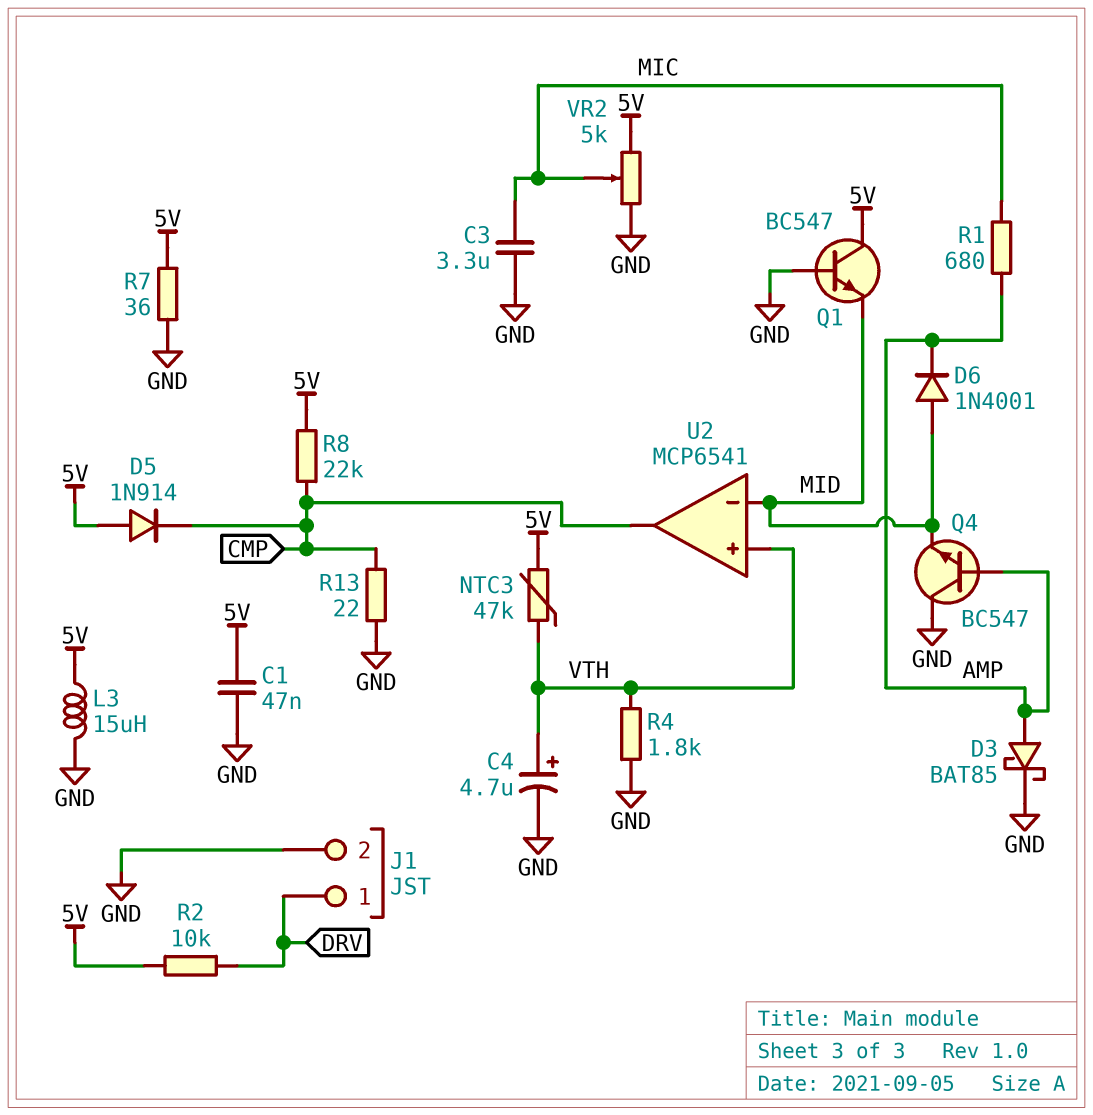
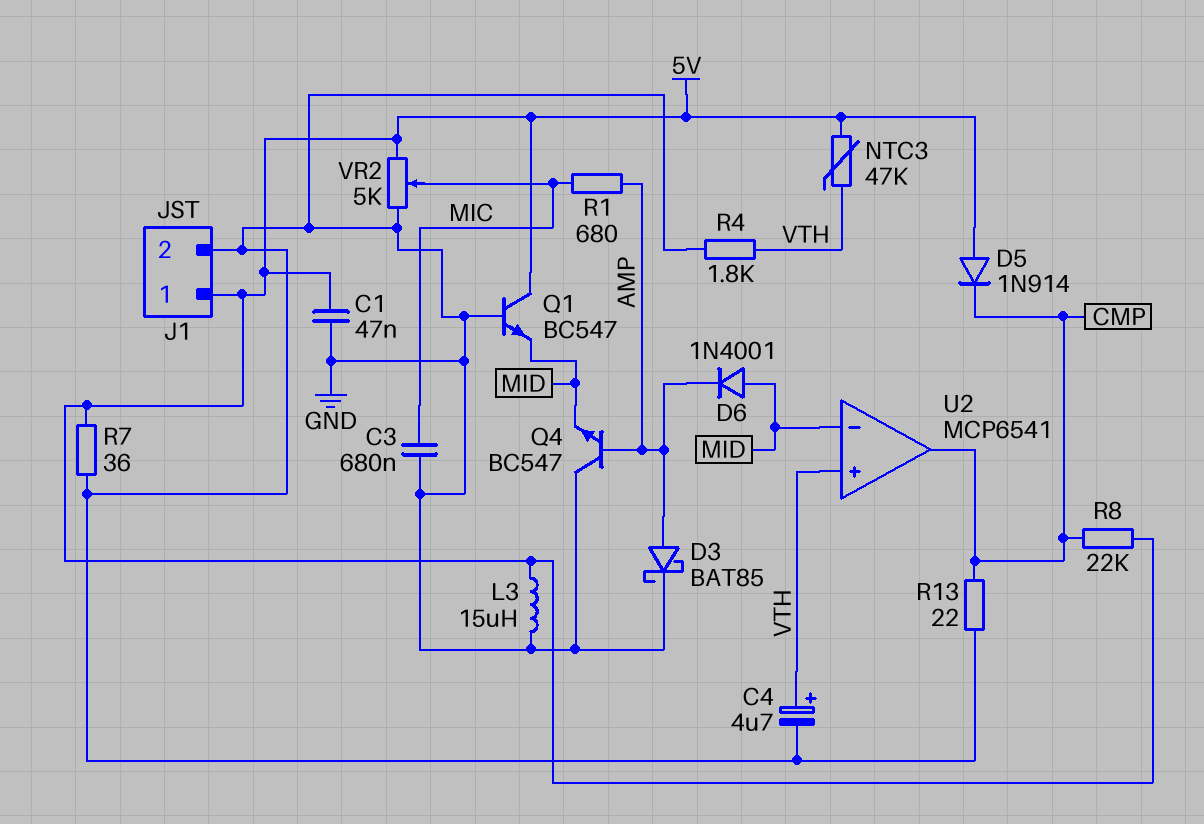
C3: 3.3uF (GND, MIC) -> 680nF (GND, MIC)
J1 pin 1: DRV -> 5V
R2: 10k (5V, DRV) -> none

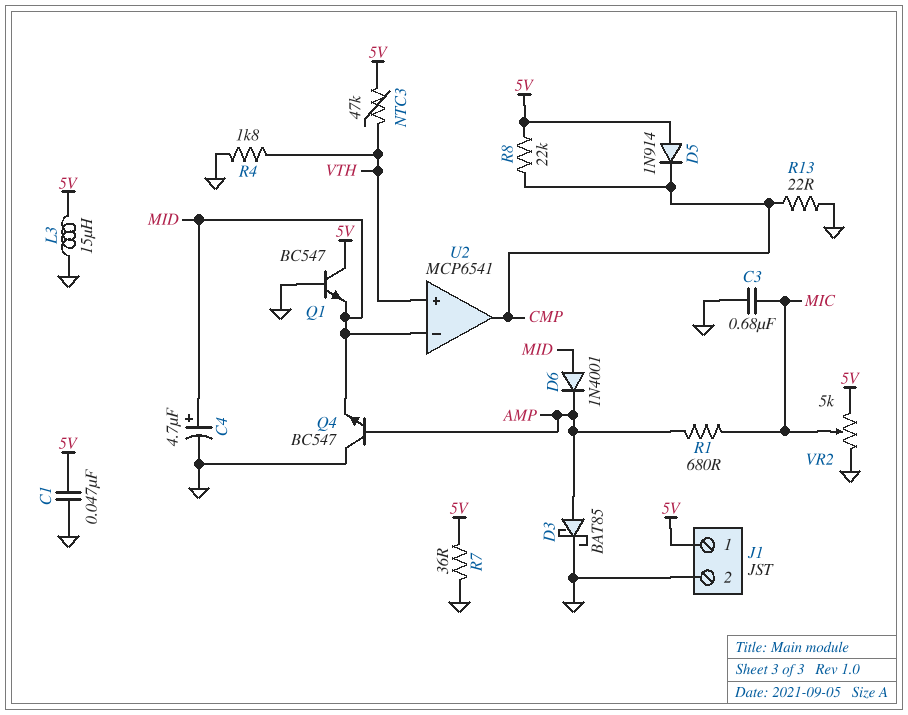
C4: 4.7uF (plus VTH, minus GND) -> 4.7uF (plus MID, minus GND)

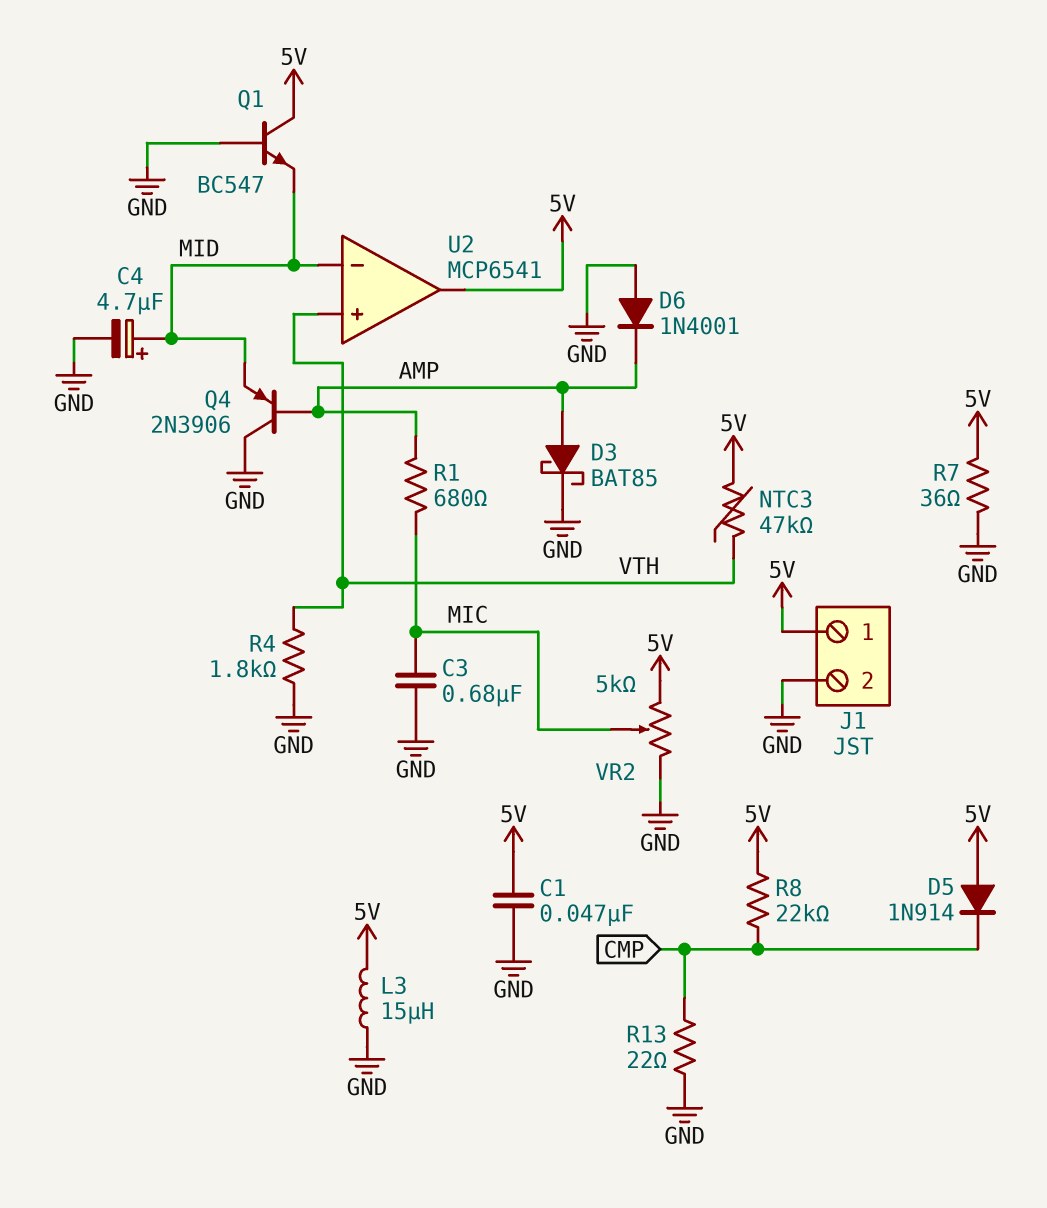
D6: diode 1N4001 (A MID, K AMP) -> diode 1N4001 (A GND, K AMP)
Q4: NPN BC547 (B AMP, C GND, E MID) -> PNP 2N3906 (B AMP, C GND, E MID)
U2 pin out: CMP -> 5V

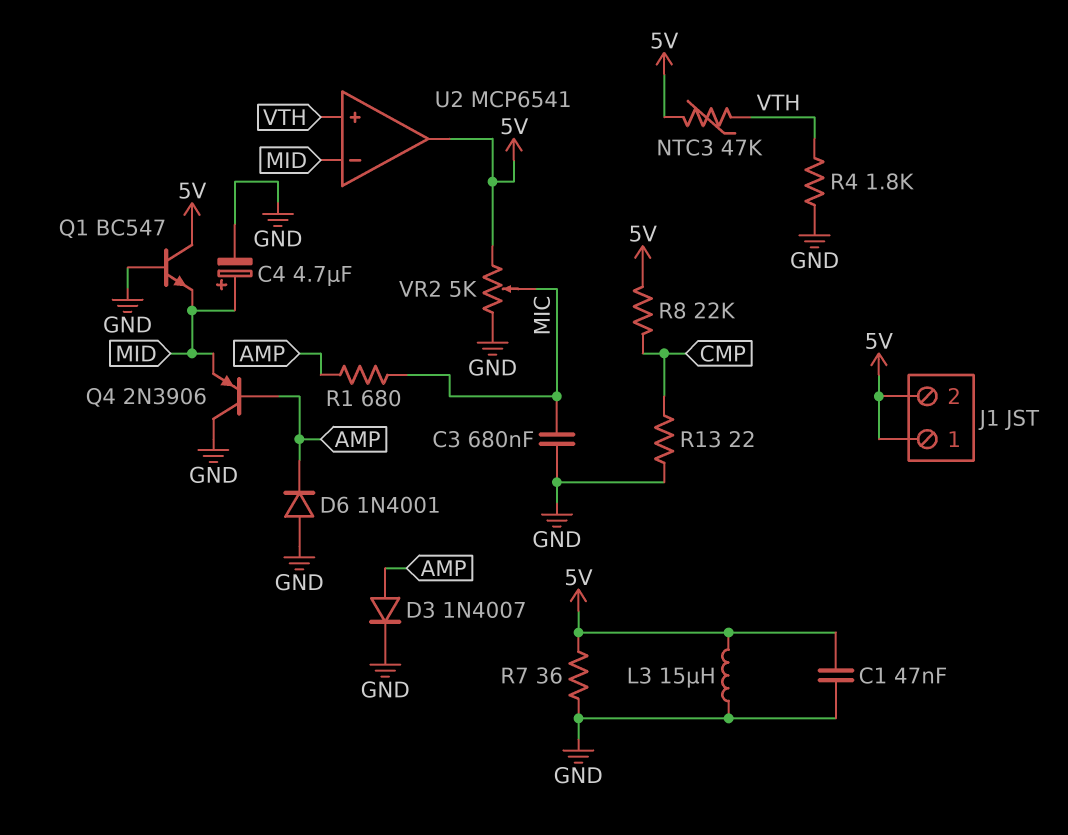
D3: schottky BAT85 (A AMP, K GND) -> diode 1N4007 (A AMP, K GND)
D5: diode 1N914 (A 5V, K CMP) -> none
J1 pin 2: GND -> 5V

